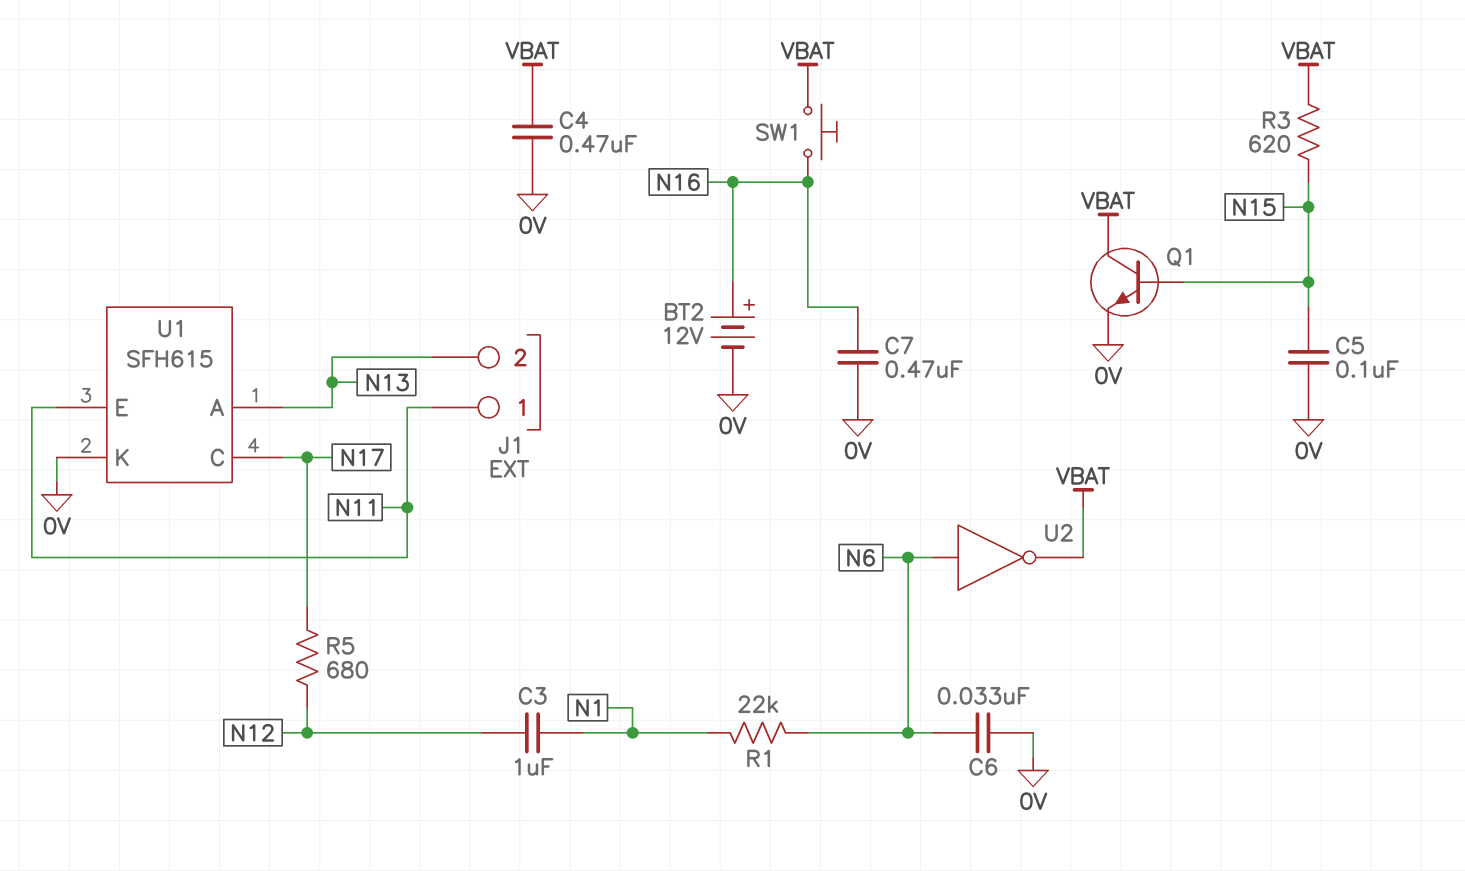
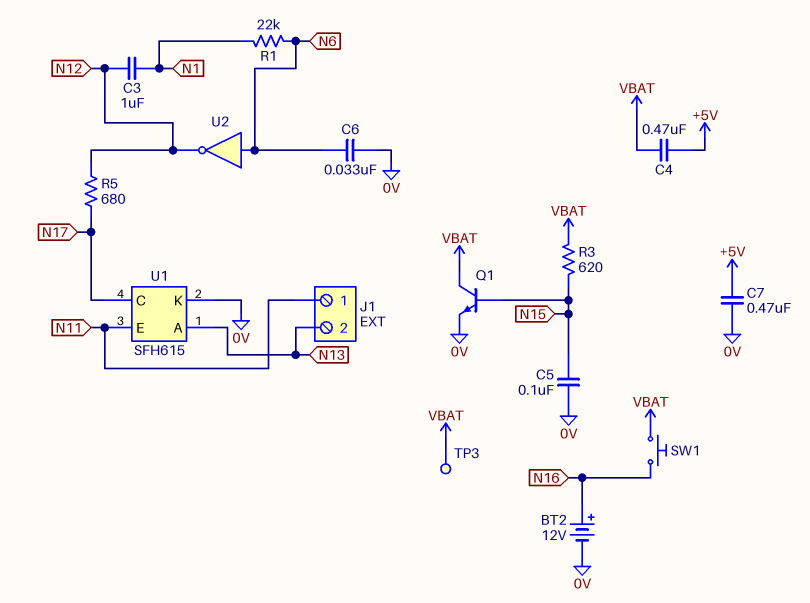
C4: 470nF (0V, VBAT) -> 470nF (+5V, VBAT)
C7: 470nF (0V, N16) -> 470nF (+5V, 0V)
TP3: none -> test point (VBAT)
U2: NOT (in N6, out VBAT) -> NOT (in N6, out N12)

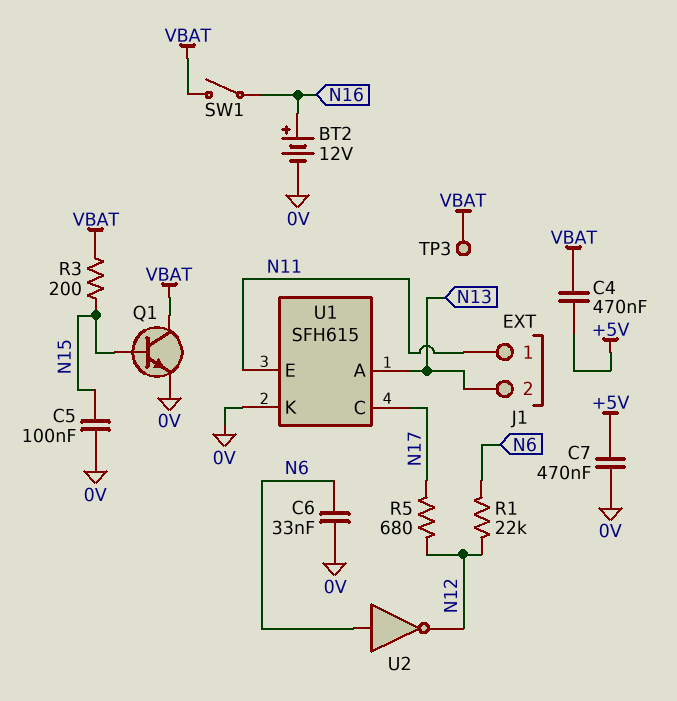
C3: 1uF (N1, N12) -> none
R1: 22k (N1, N6) -> 22k (N6, N12)
R3: 620 (N15, VBAT) -> 200 (N15, VBAT)
SW1: button (N16, VBAT) -> switch (N16, VBAT)

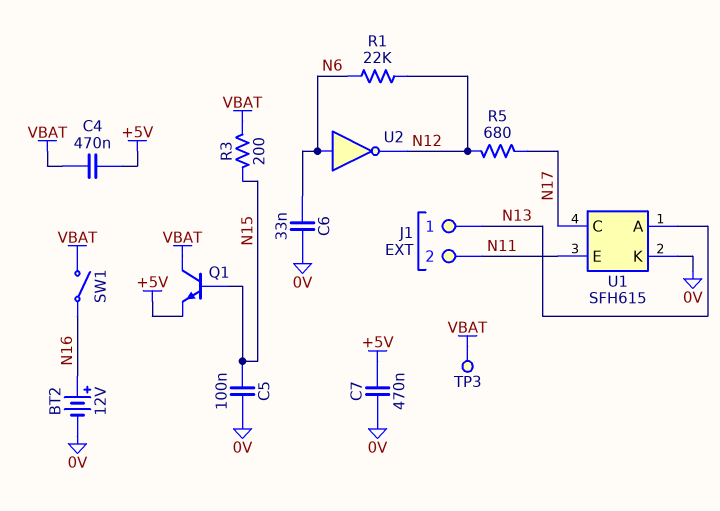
J1 pin 1: N11 -> N13
J1 pin 2: N13 -> N11
Q1: NPN (B N15, C VBAT, E 0V) -> NPN (B N15, C VBAT, E +5V)

